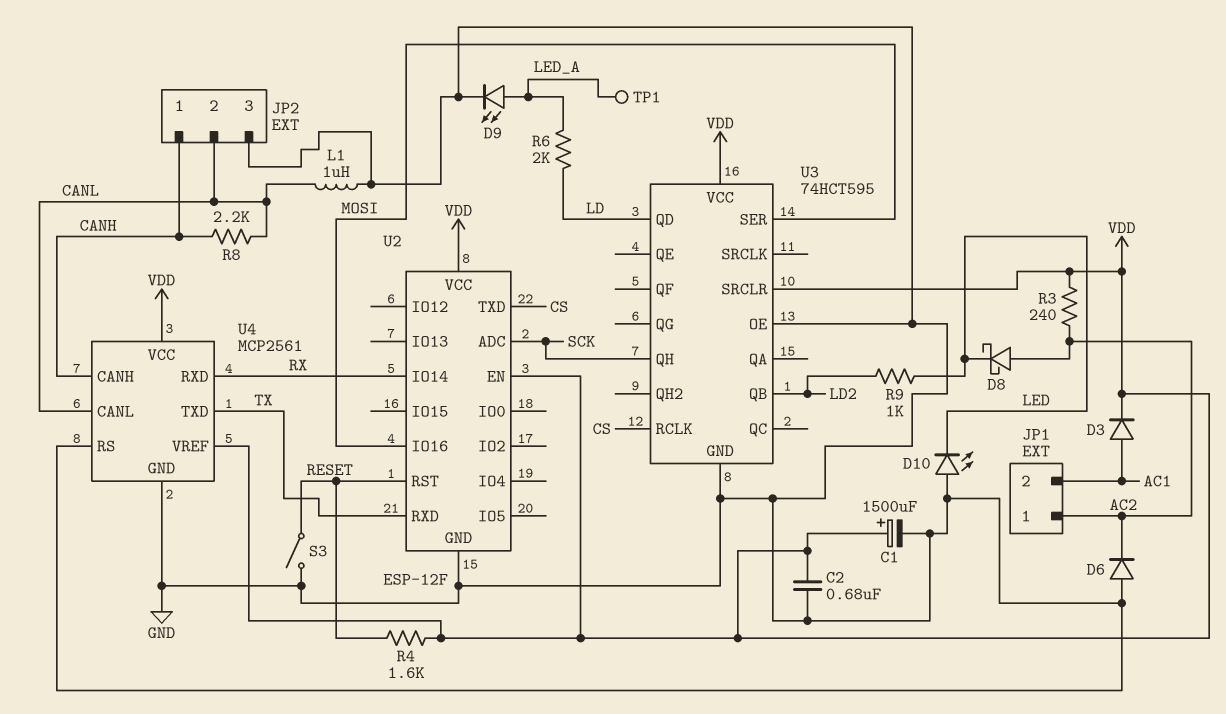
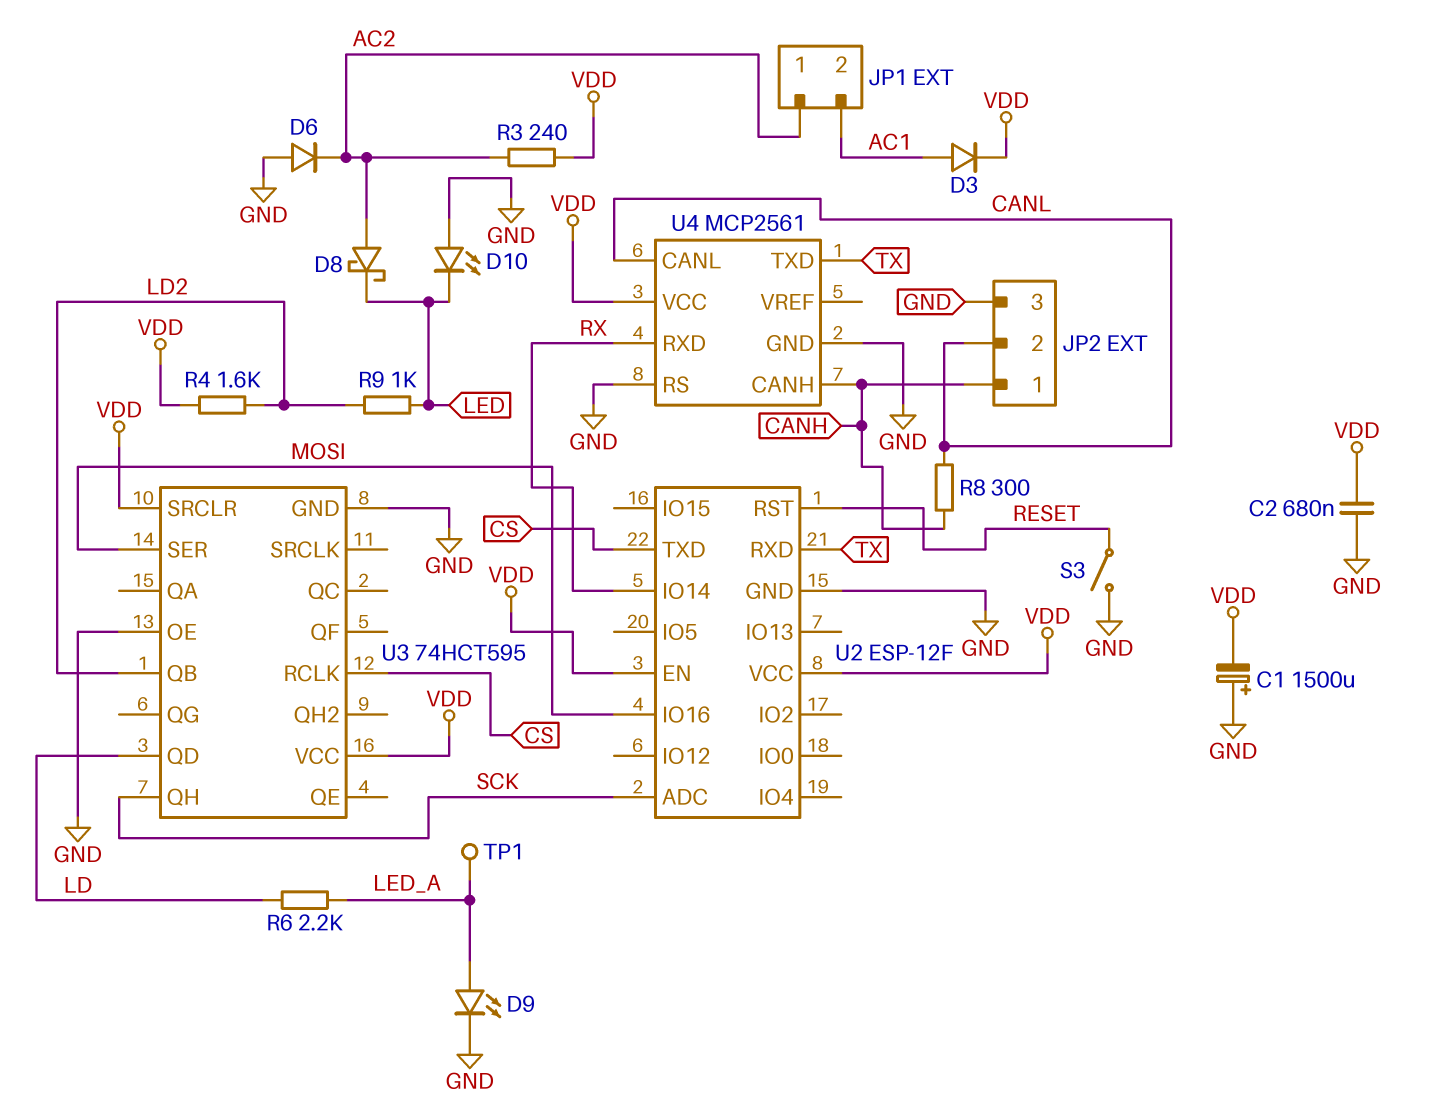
C1: 1500uF (plus VDD, minus GND) -> 1500uF (plus GND, minus VDD)
L1: 1uH (CANL, GND) -> none
R4: 1.6k (RESET, VDD) -> 1.6k (LD2, VDD)
R6: 2k (LD, LED_A) -> 2.2k (LD, LED_A)
R8: 2.2k (CANH, CANL) -> 300 (CANH, CANL)
U4 pin VREF: VDD -> none

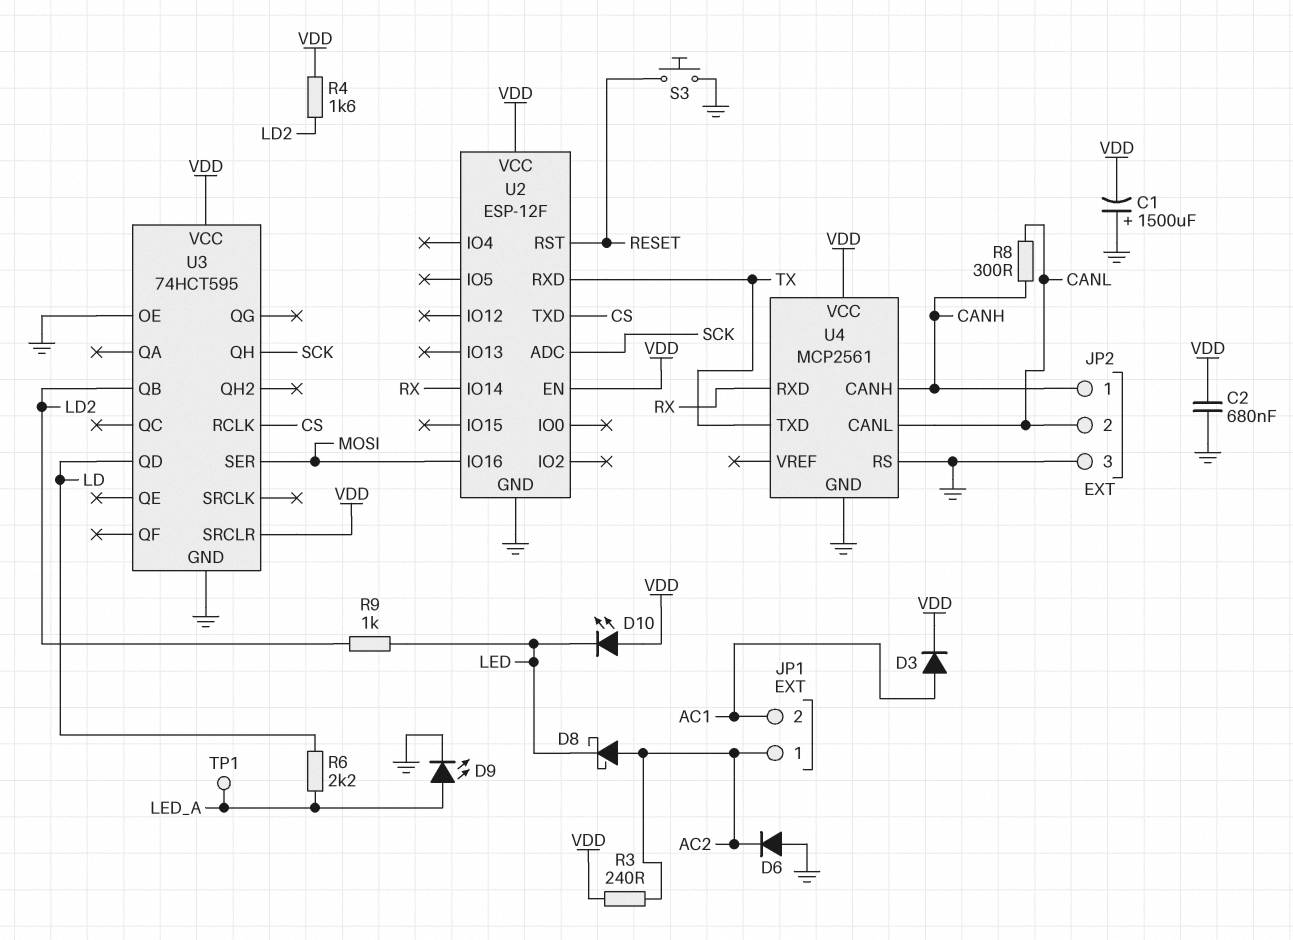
D10: LED (A GND, K LED) -> LED (A VDD, K LED)
S3: switch (GND, RESET) -> button (GND, RESET)

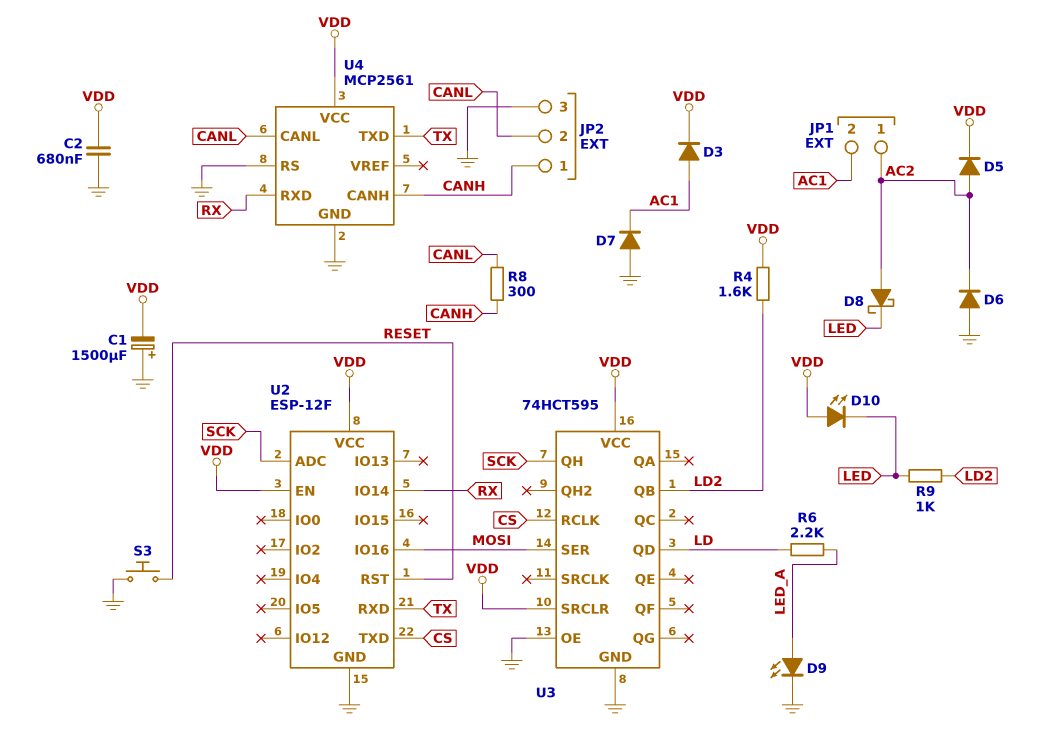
D5: none -> diode (A AC2, K VDD)
D7: none -> diode (A GND, K AC1)
R3: 240 (AC2, VDD) -> none
TP1: test point (LED_A) -> none

